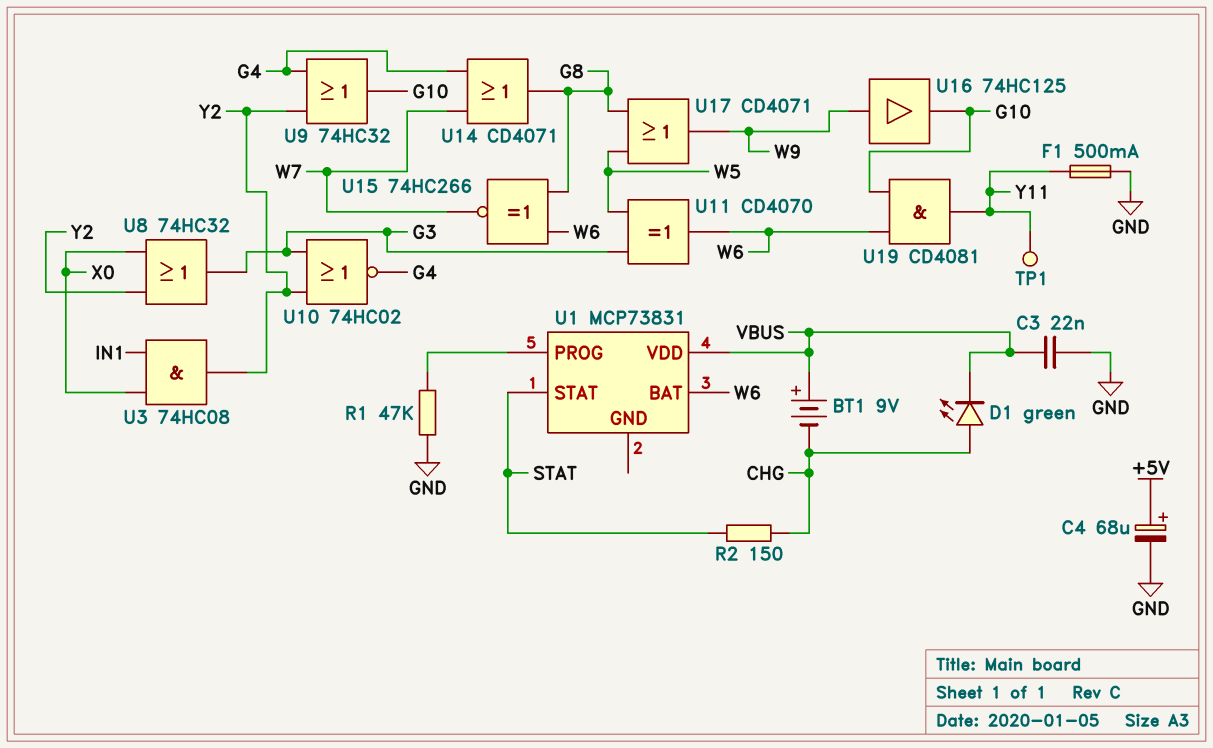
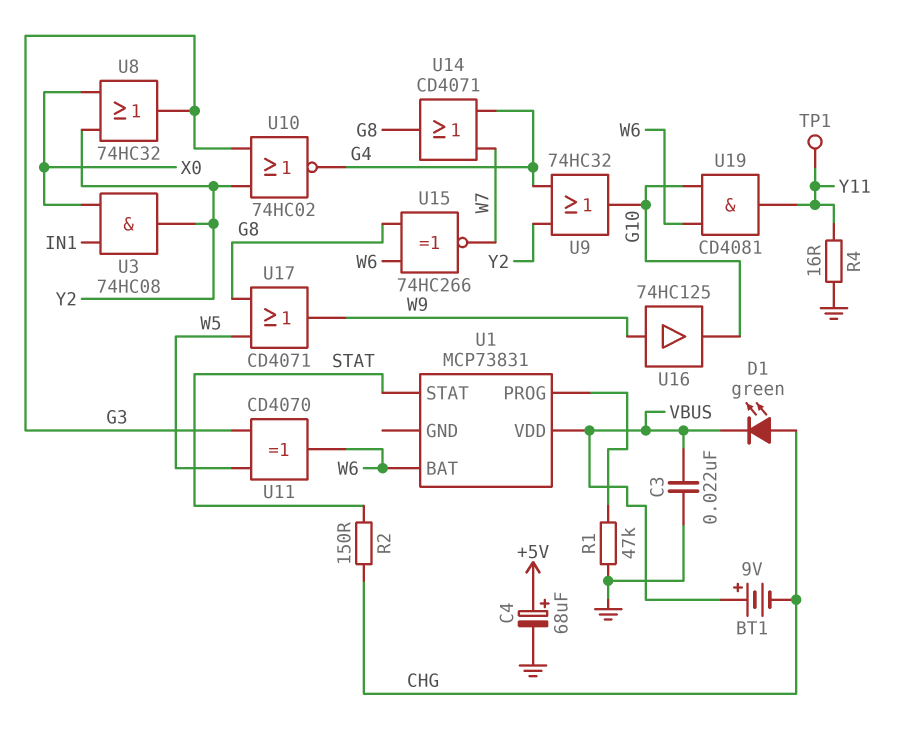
F1: 500mA (GND, Y11) -> none
R4: none -> 16 (GND, Y11)

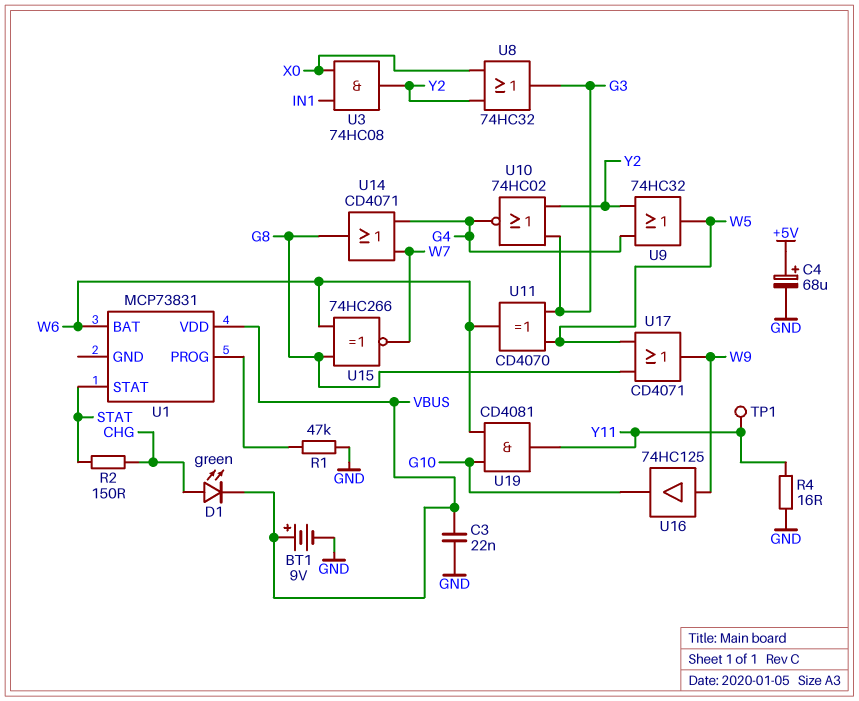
BT1: 9V (plus VBUS, minus CHG) -> 9V (plus VBUS, minus GND)
U9: OR 74HC32 (in G4, in Y2, out G10) -> OR 74HC32 (in G4, in Y2, out W5)

